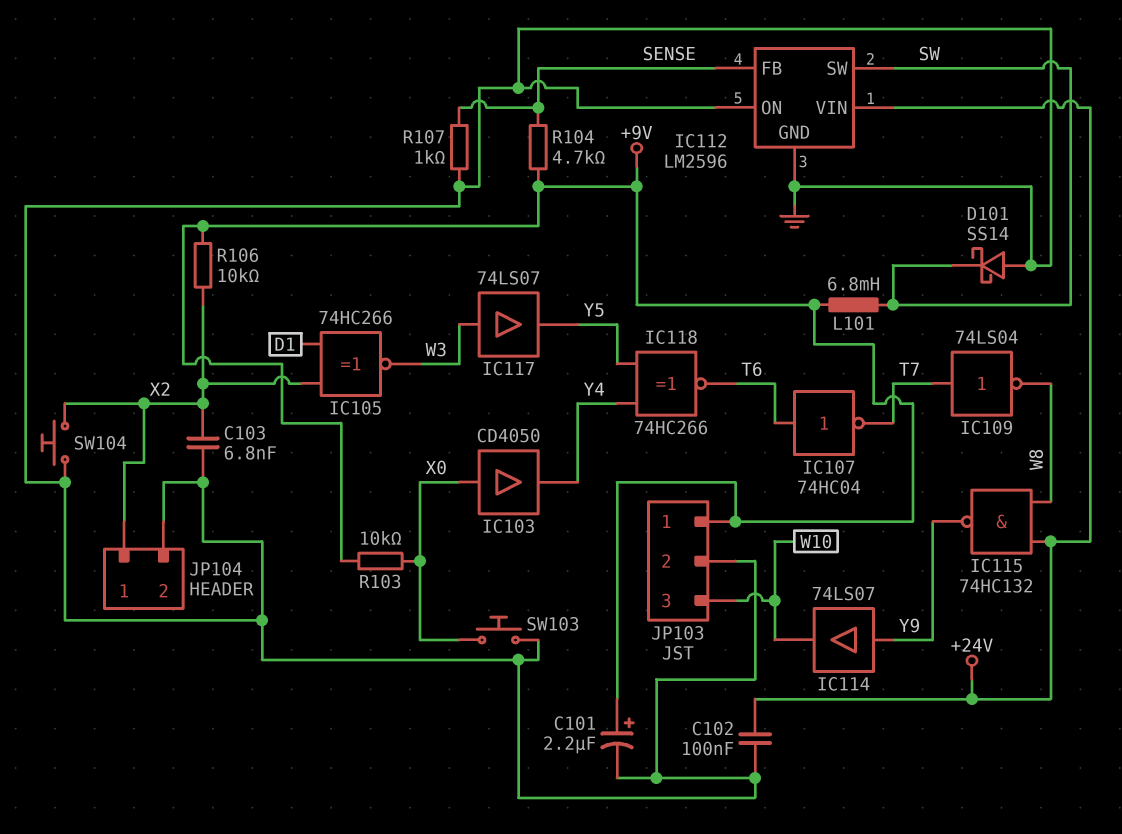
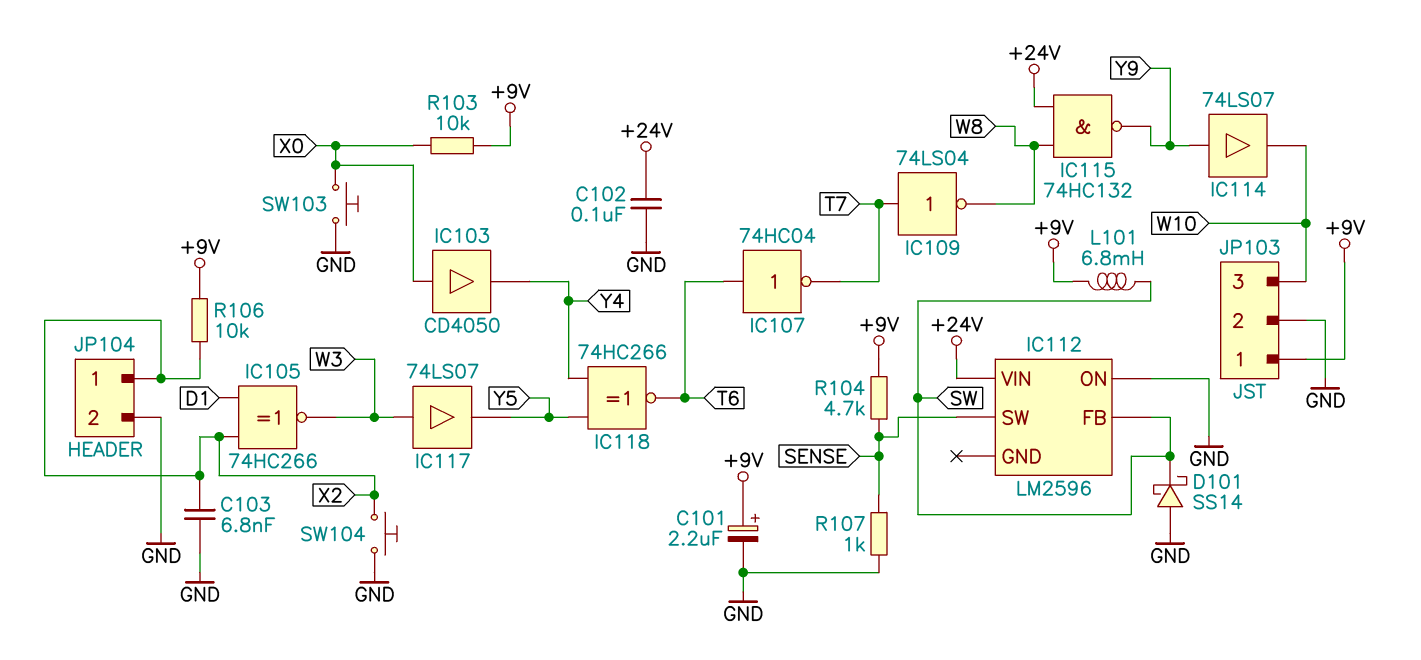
IC112 pin FB: SENSE -> SW
IC112 pin GND: GND -> none
IC112 pin SW: SW -> SENSE

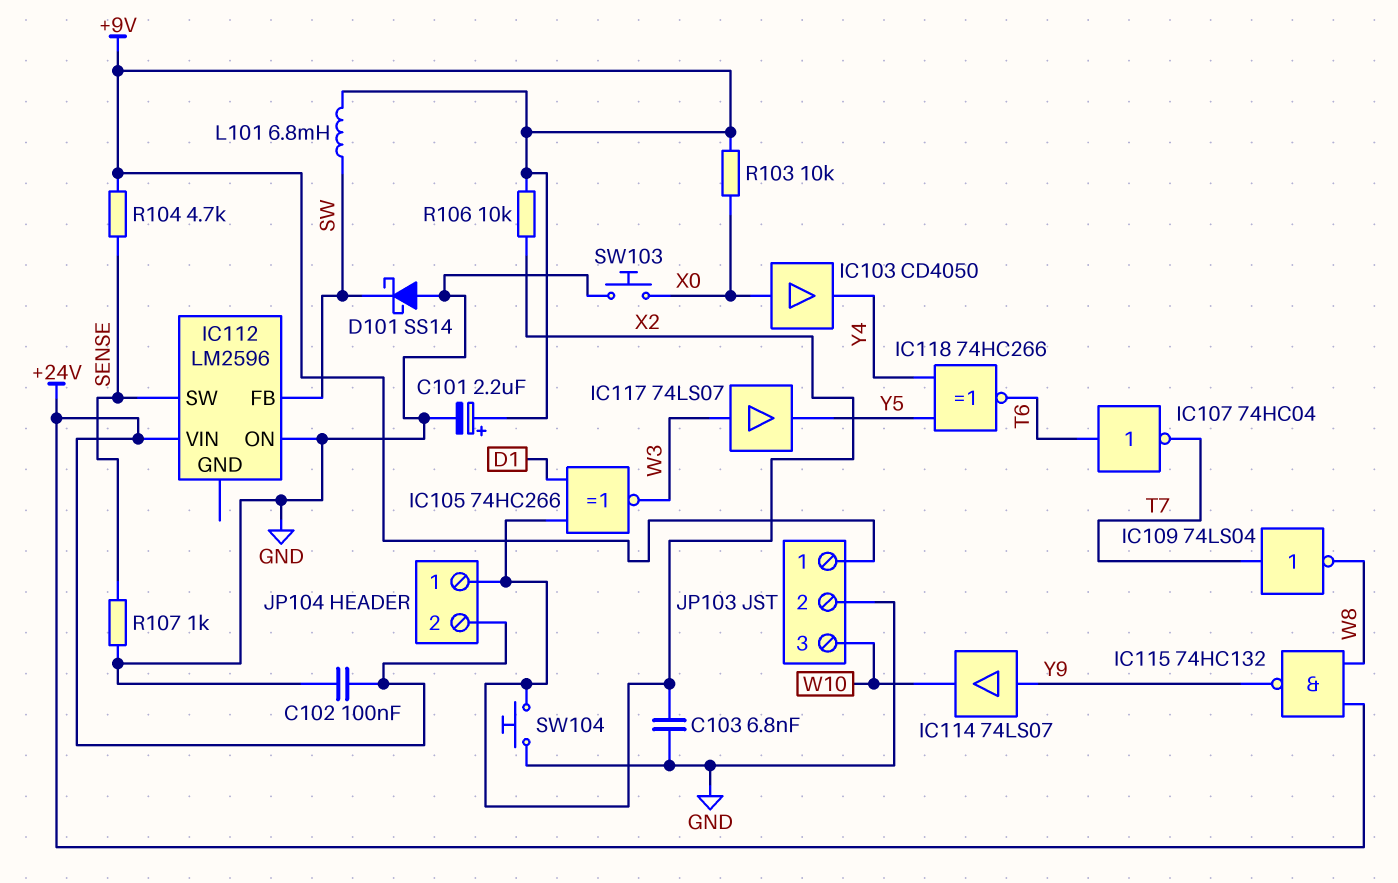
JP104 pin 2: GND -> +24V

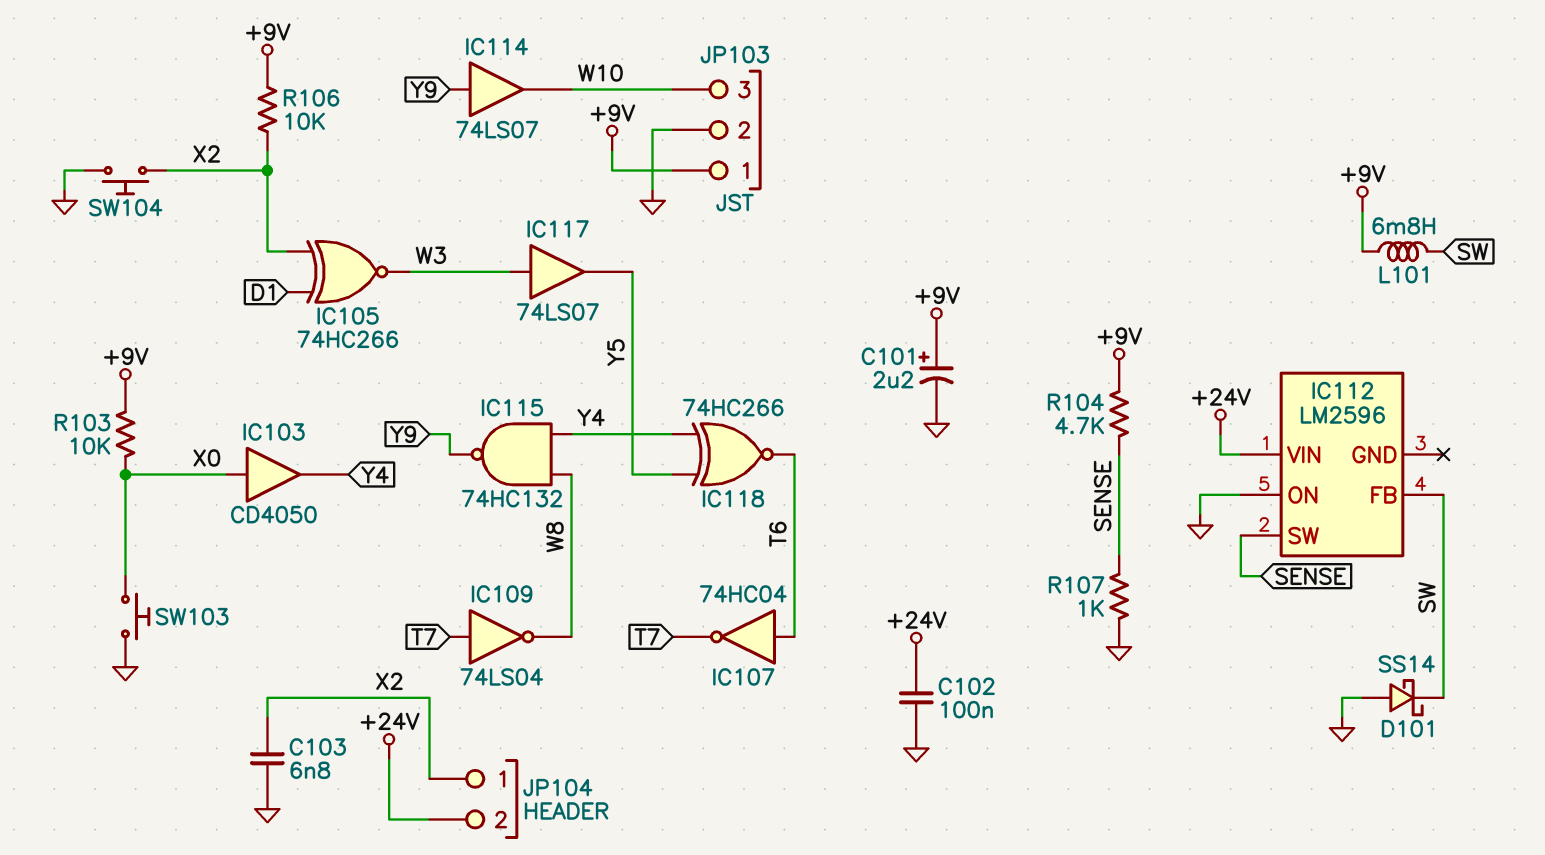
IC115: NAND 74HC132 (in +24V, in W8, out Y9) -> NAND 74HC132 (in W8, in Y4, out Y9)

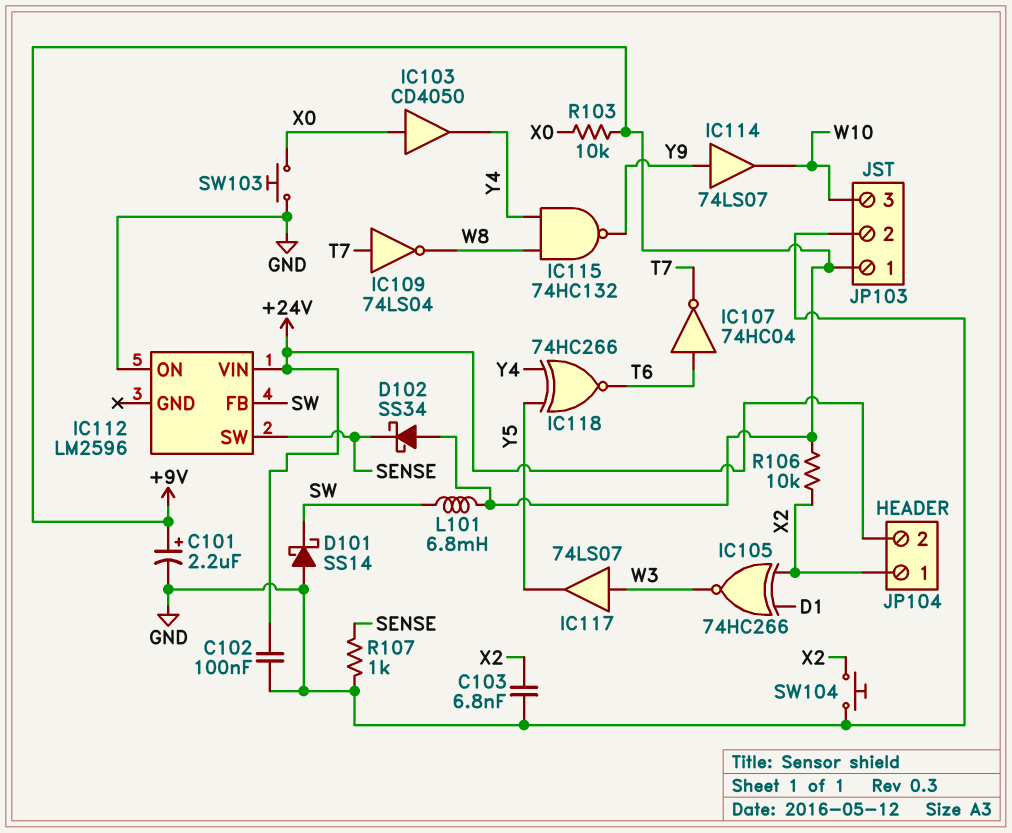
D102: none -> schottky SS34 (A +9V, K SENSE)
R104: 4.7k (+9V, SENSE) -> none

